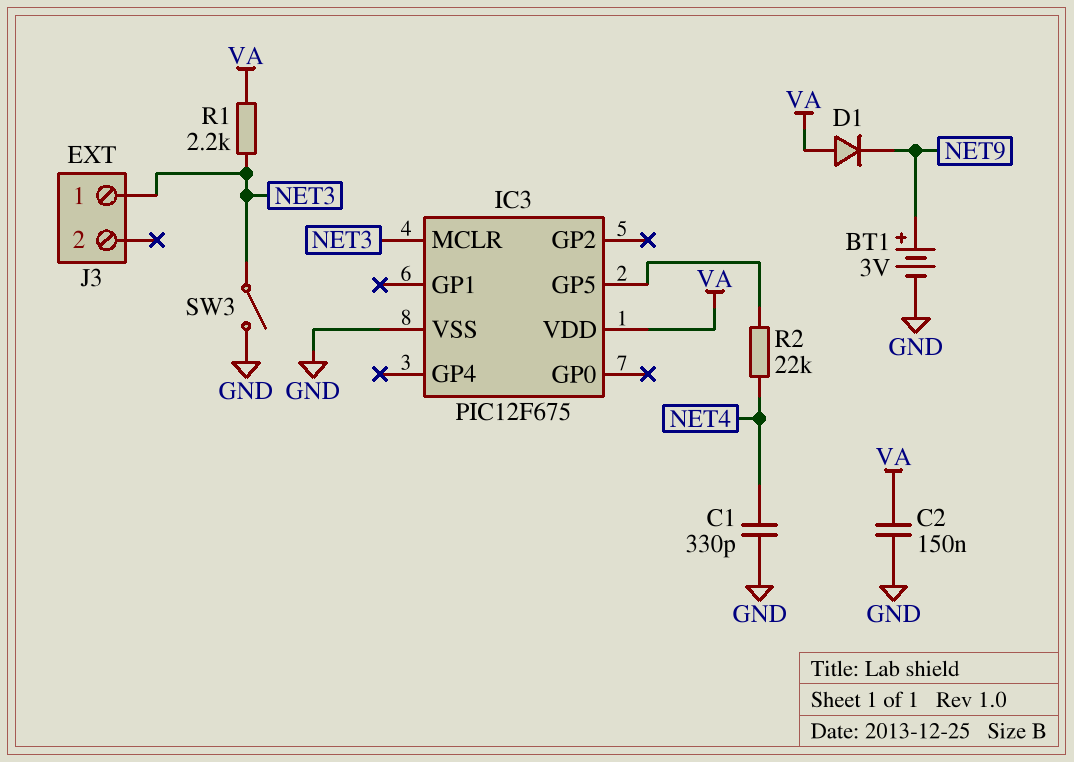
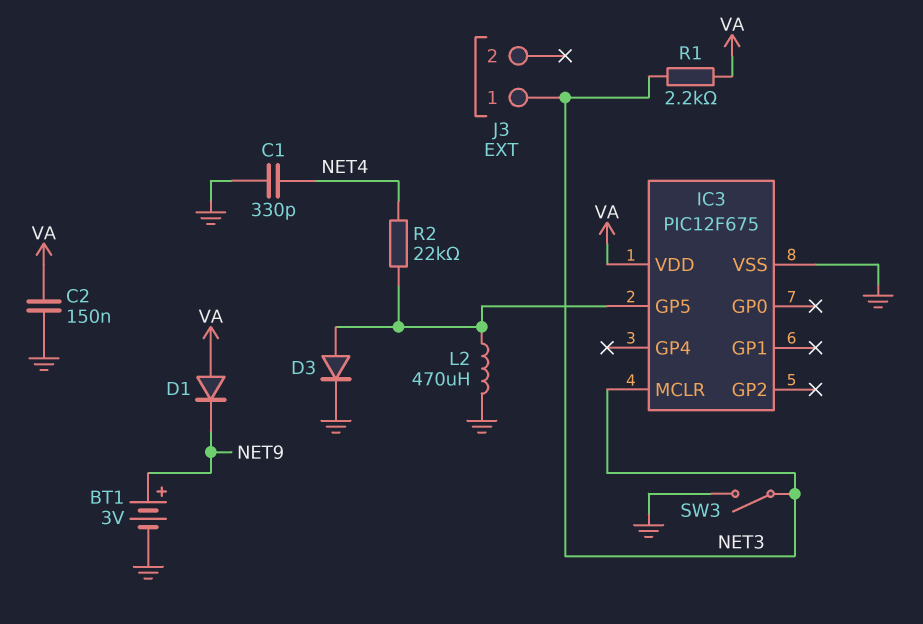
D3: none -> diode (A IC3/GP5, K GND)
L2: none -> 470uH (GND, IC3/GP5)

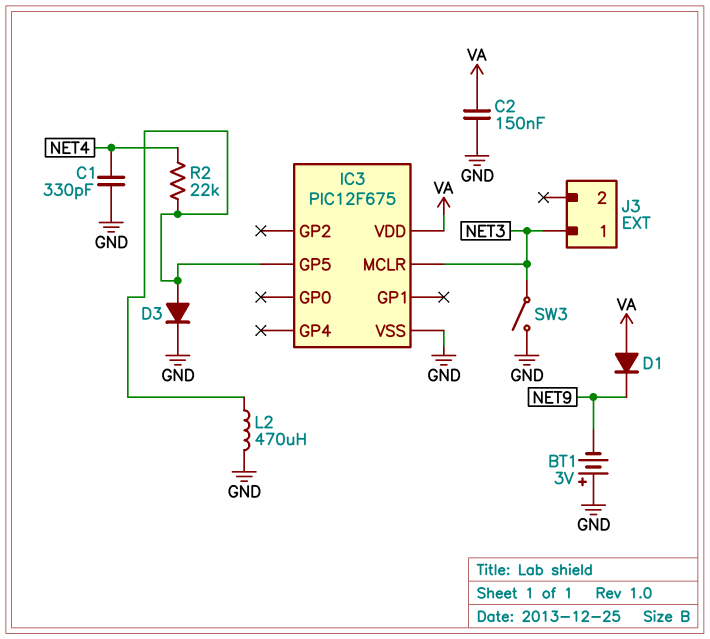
BT1: 3V (plus NET9, minus GND) -> 3V (plus GND, minus NET9)
R1: 2.2k (NET3, VA) -> none

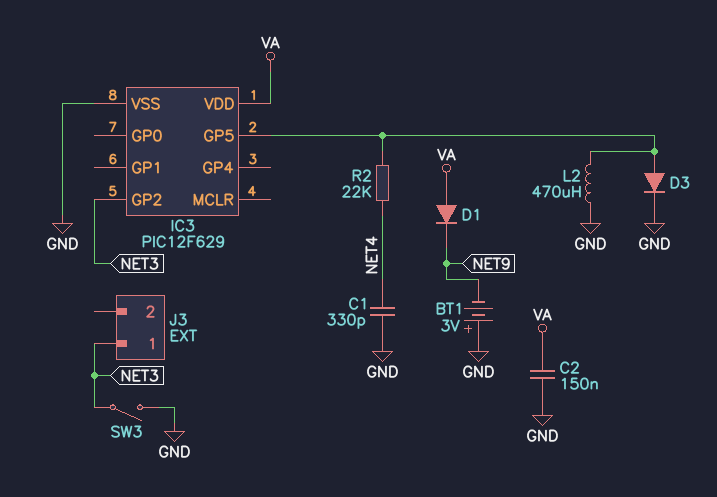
IC3: PIC12F675 -> PIC12F629
IC3 pin GP2: none -> NET3
IC3 pin MCLR: NET3 -> none

